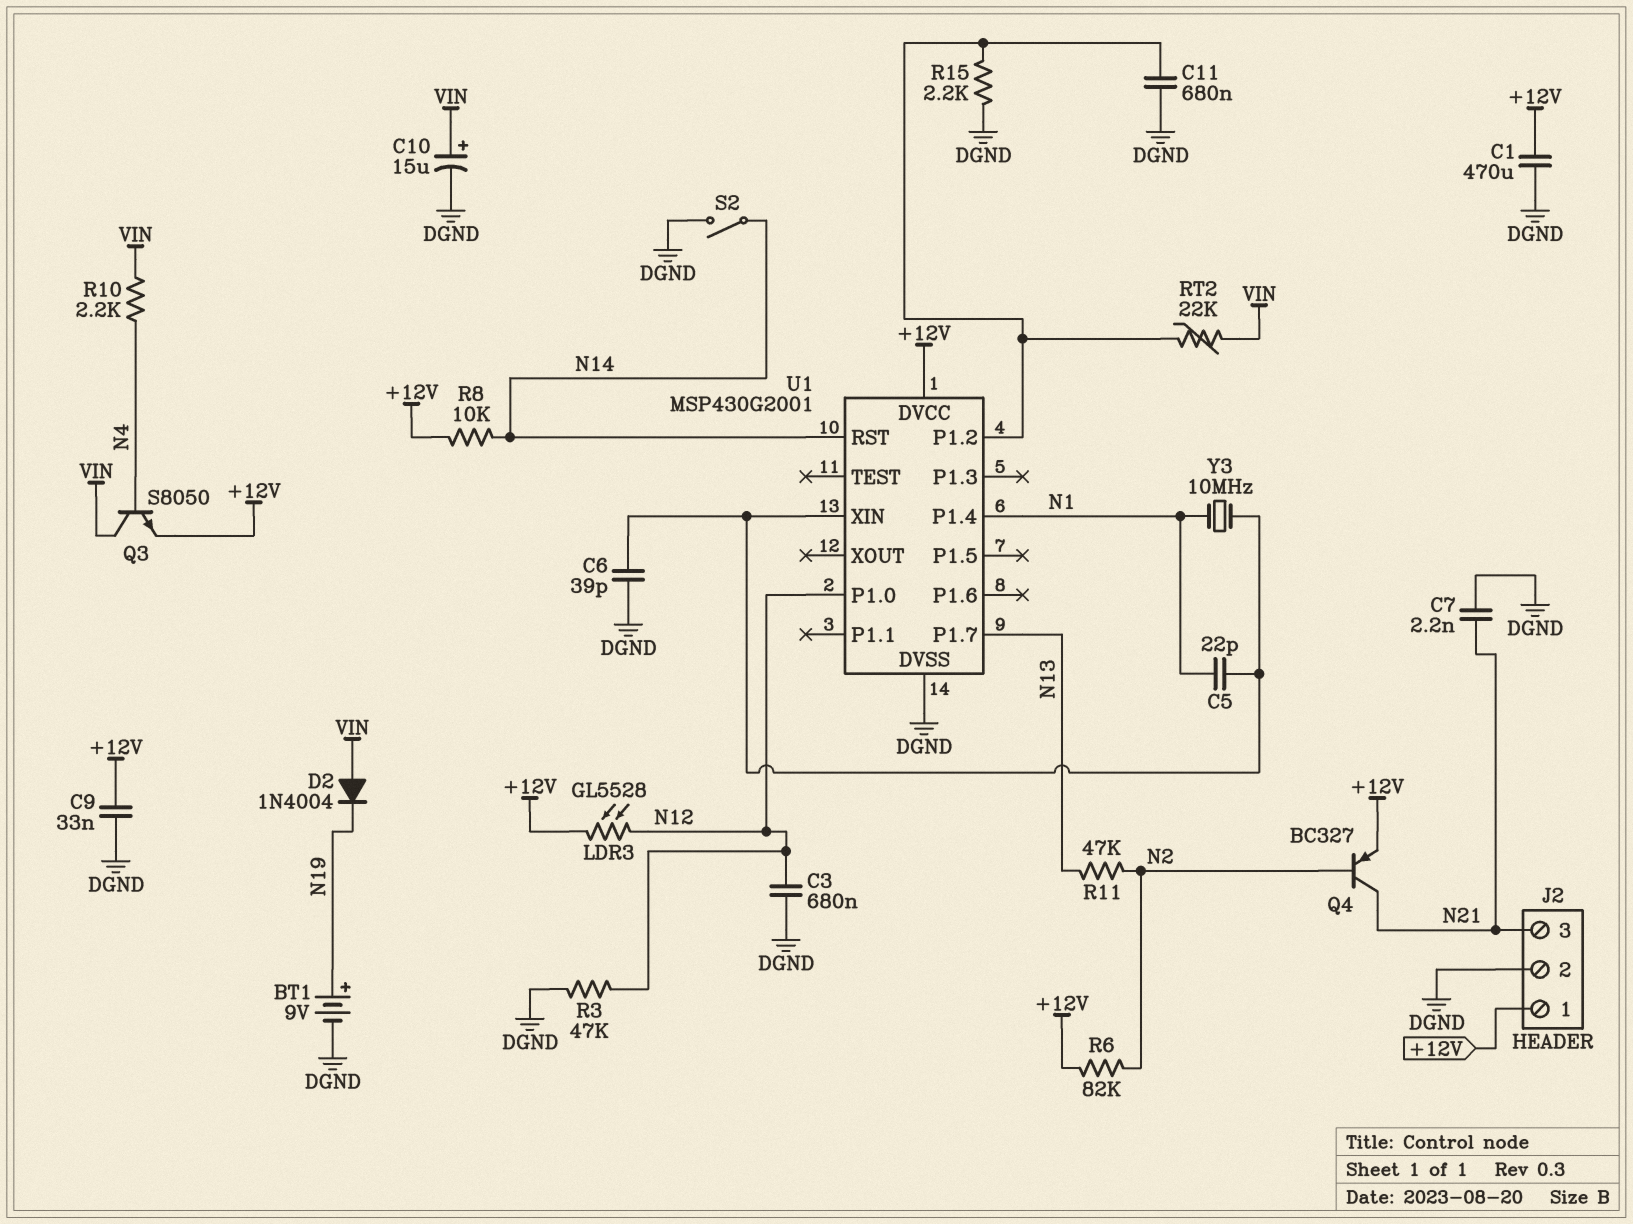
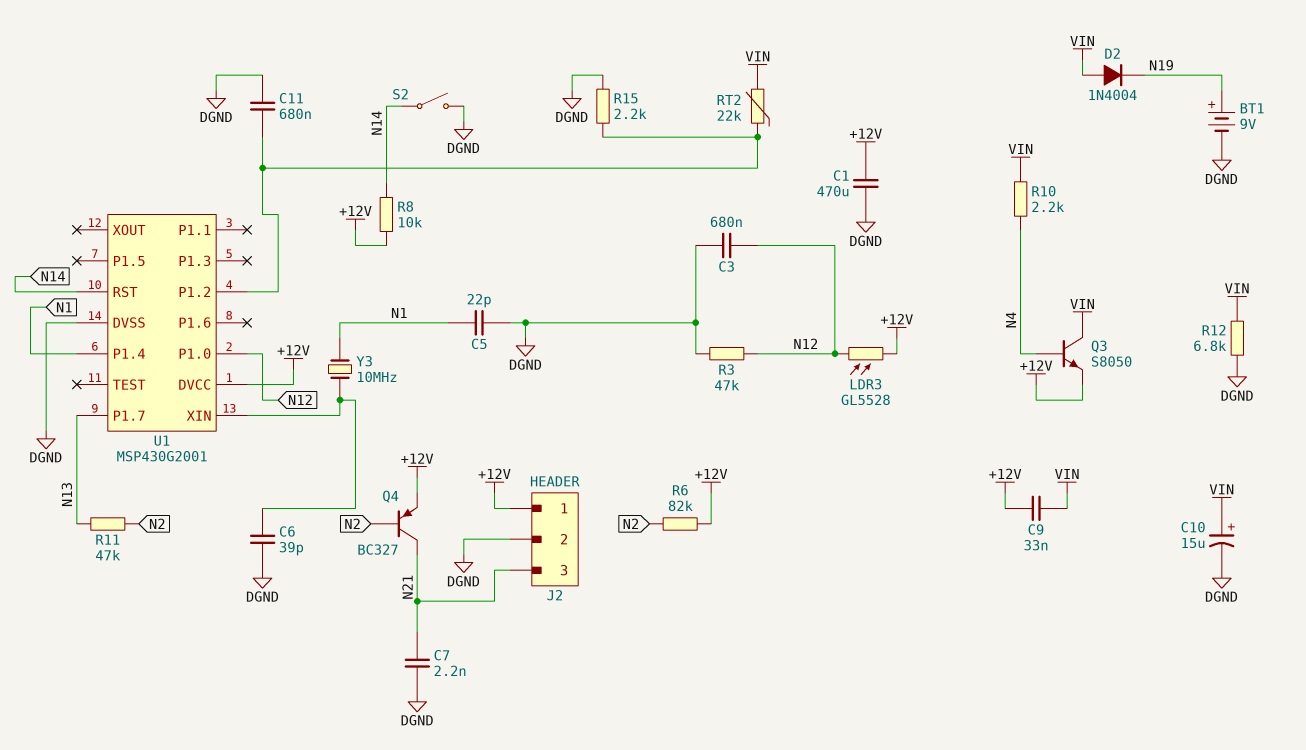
C5: 22pF (N1, U1/XIN) -> 22pF (DGND, N1)
C9: 33nF (+12V, DGND) -> 33nF (+12V, VIN)
R12: none -> 6.8k (DGND, VIN)

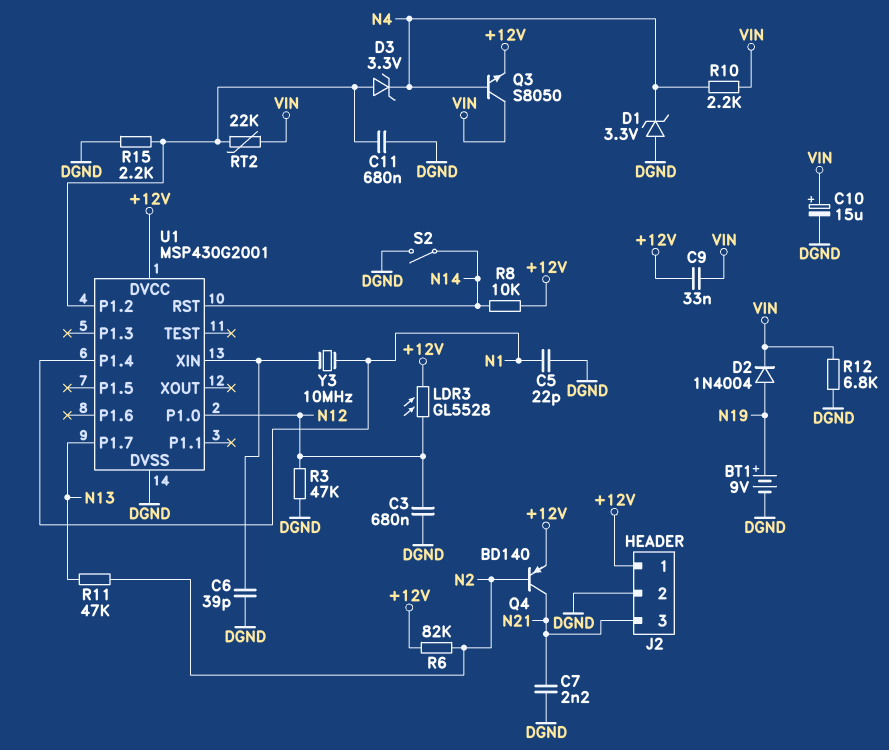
C1: 470uF (+12V, DGND) -> none
D1: none -> zener 3.3V (A DGND, K N4)
D2: diode 1N4004 (A VIN, K N19) -> diode 1N4004 (A N19, K VIN)
D3: none -> zener 3.3V (A U1/P1.2, K N4)
Q4: PNP BC327 (B N2, C N21, E +12V) -> PNP BD140 (B N2, C N21, E +12V)

